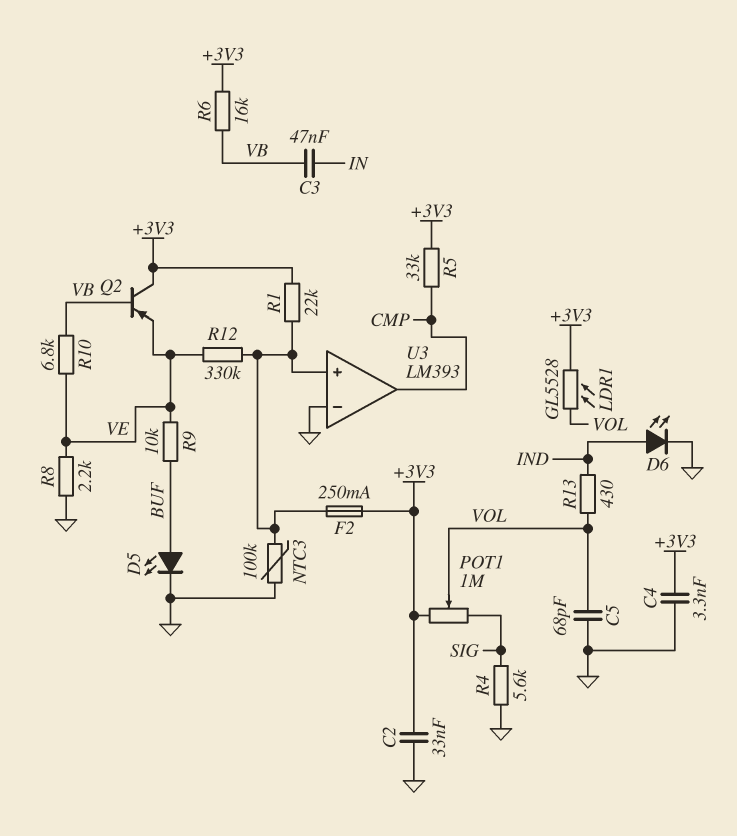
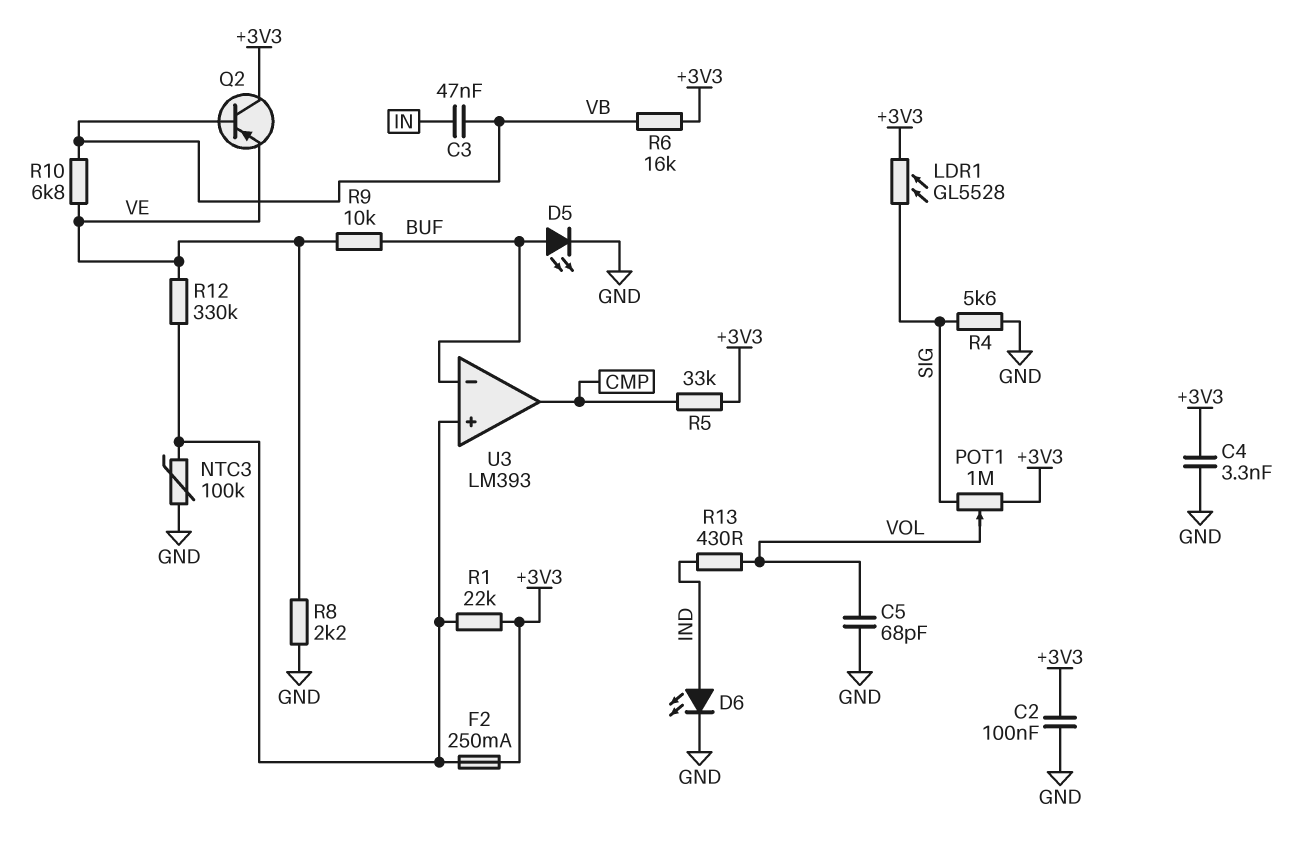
C2: 33nF (+3V3, GND) -> 100nF (+3V3, GND)
LDR1: GL5528 (+3V3, VOL) -> GL5528 (+3V3, SIG)
U3 pin in-: GND -> BUF

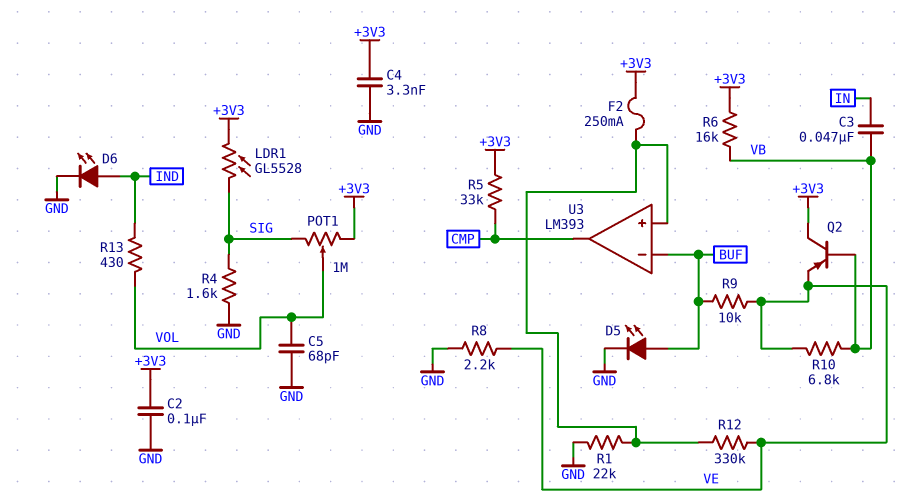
NTC3: 100k (GND, U3/in+) -> none
R1: 22k (+3V3, U3/in+) -> 22k (GND, U3/in+)
R4: 5.6k (GND, SIG) -> 1.6k (GND, SIG)

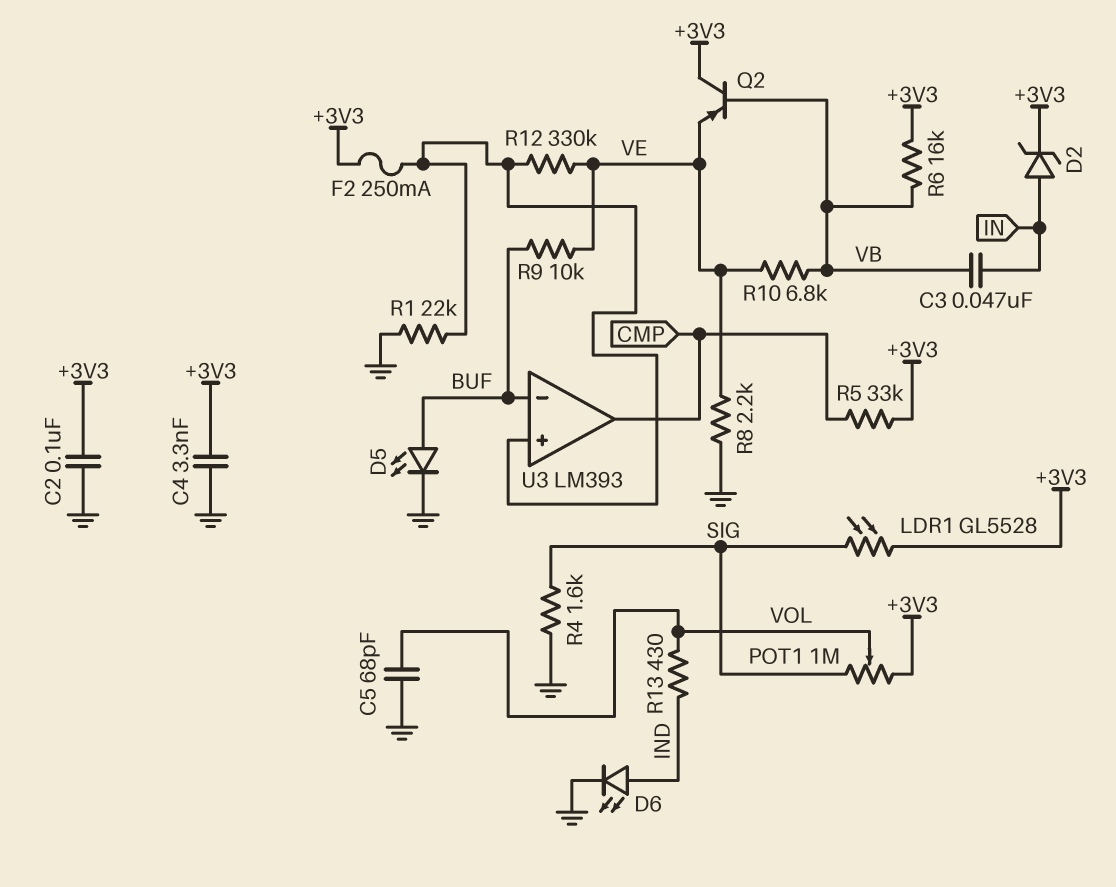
D2: none -> zener (A IN, K +3V3)

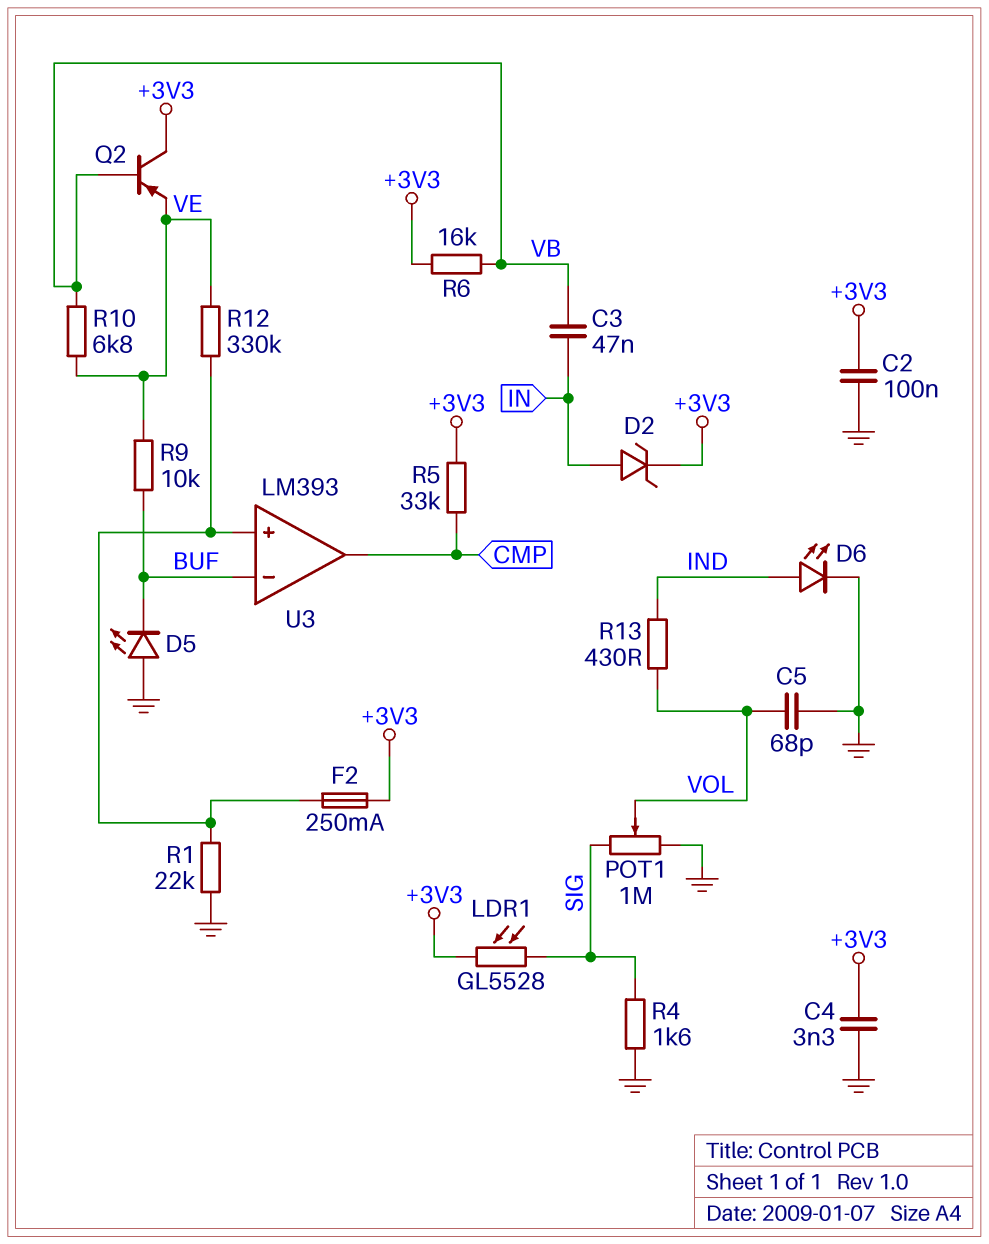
D5: LED (A BUF, K GND) -> LED (A GND, K BUF)
POT1: 1M (+3V3, SIG, wiper VOL) -> 1M (GND, SIG, wiper VOL)
R8: 2.2k (GND, VE) -> none

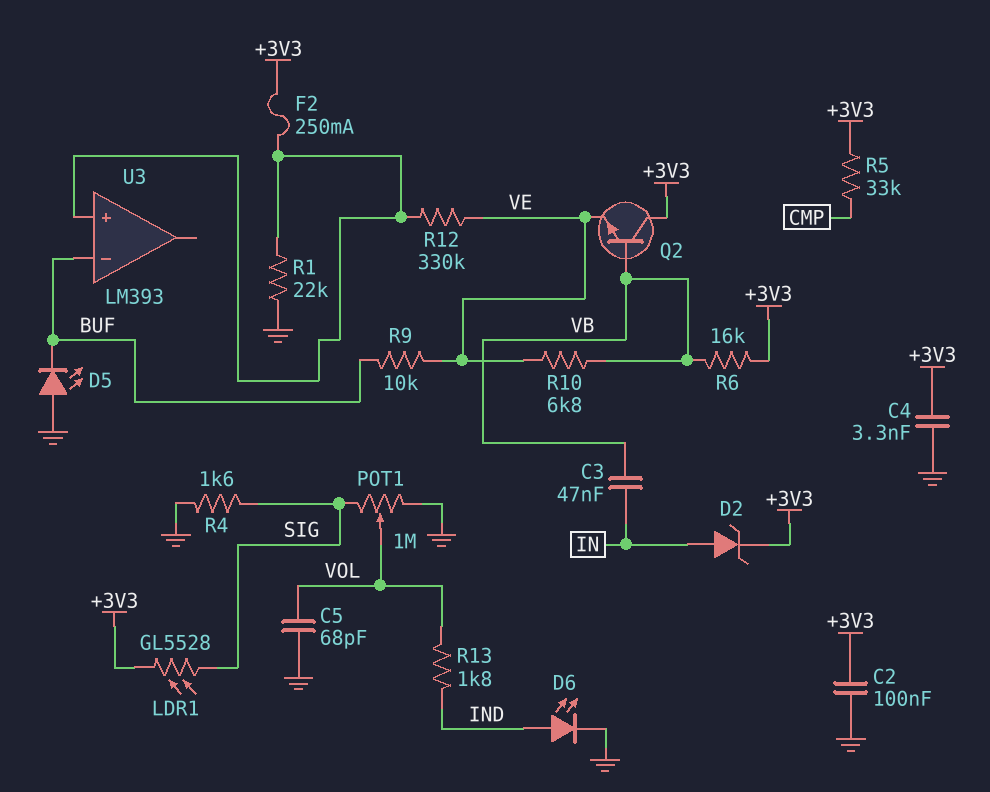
Q2: PNP (B VB, C +3V3, E VE) -> NPN (B VB, C +3V3, E VE)
R13: 430 (IND, VOL) -> 1.8k (IND, VOL)
U3 pin out: CMP -> none

